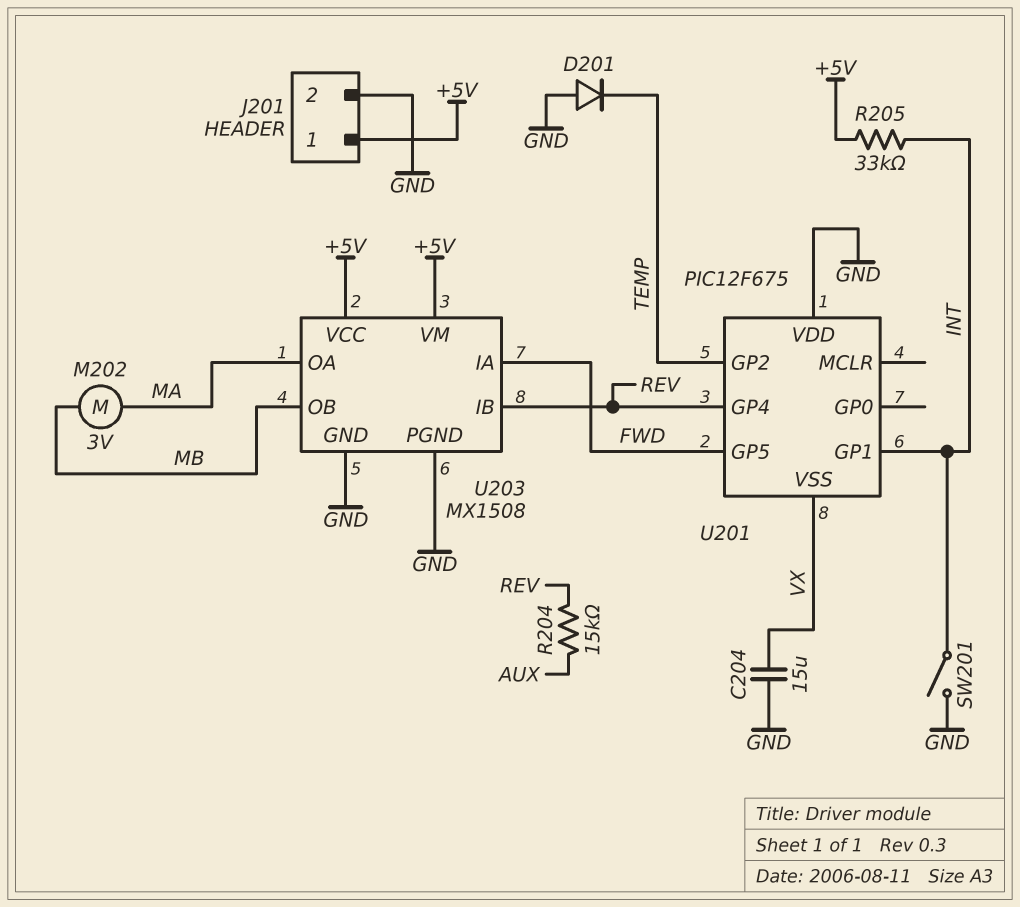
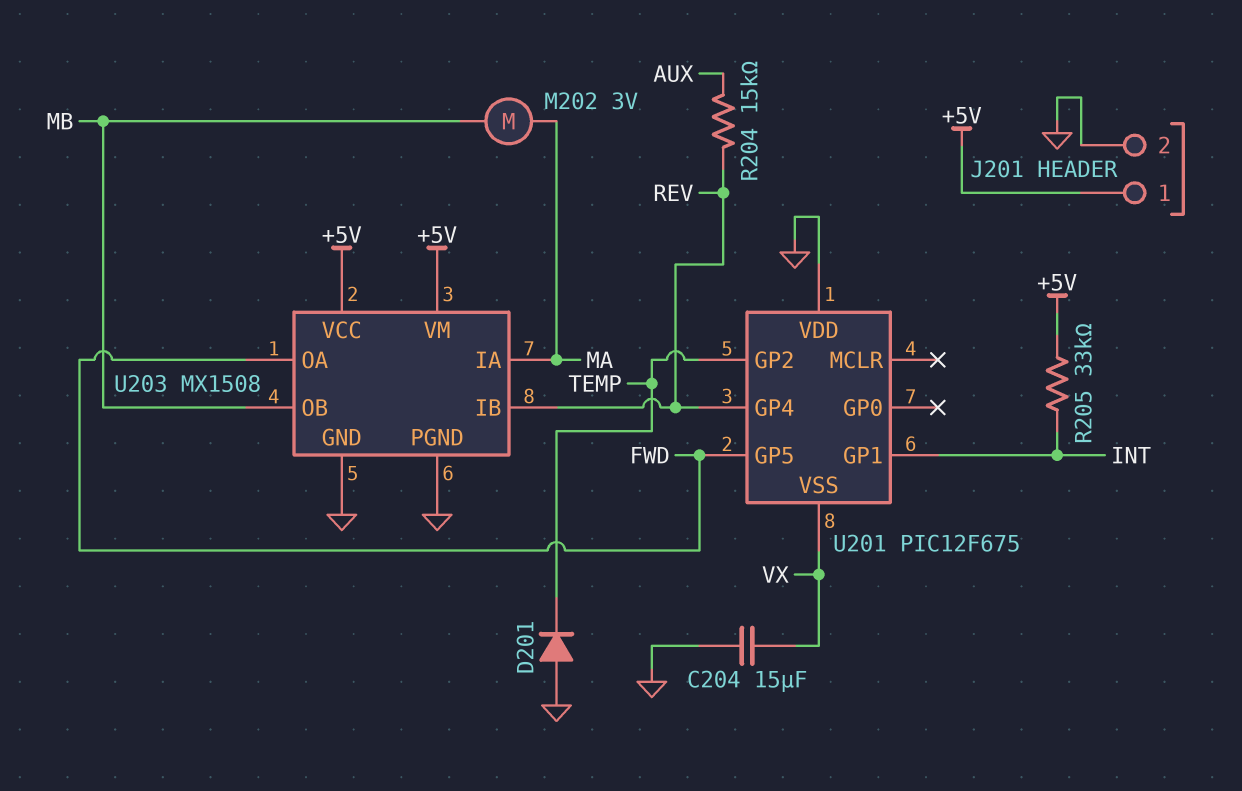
SW201: switch (GND, INT) -> none
U203 pin IA: FWD -> MA
U203 pin OA: MA -> FWD

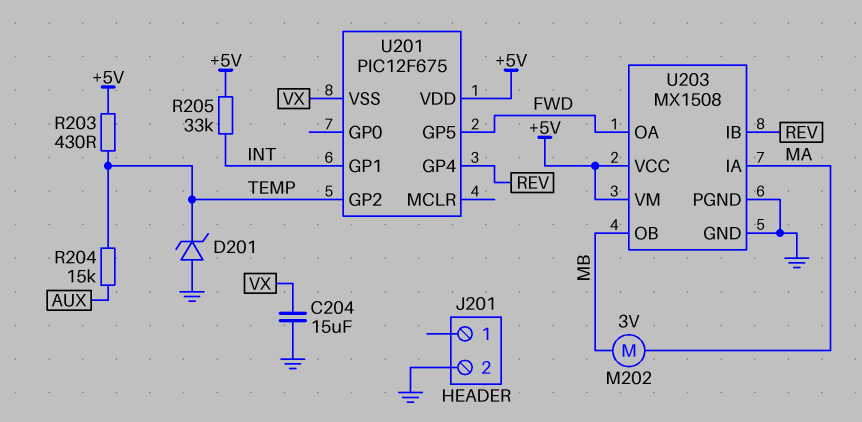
D201: diode (A GND, K TEMP) -> zener (A GND, K TEMP)
J201 pin 1: +5V -> none
R203: none -> 430 (+5V, TEMP)
R204: 15k (AUX, REV) -> 15k (AUX, TEMP)
U201 pin VDD: GND -> +5V

